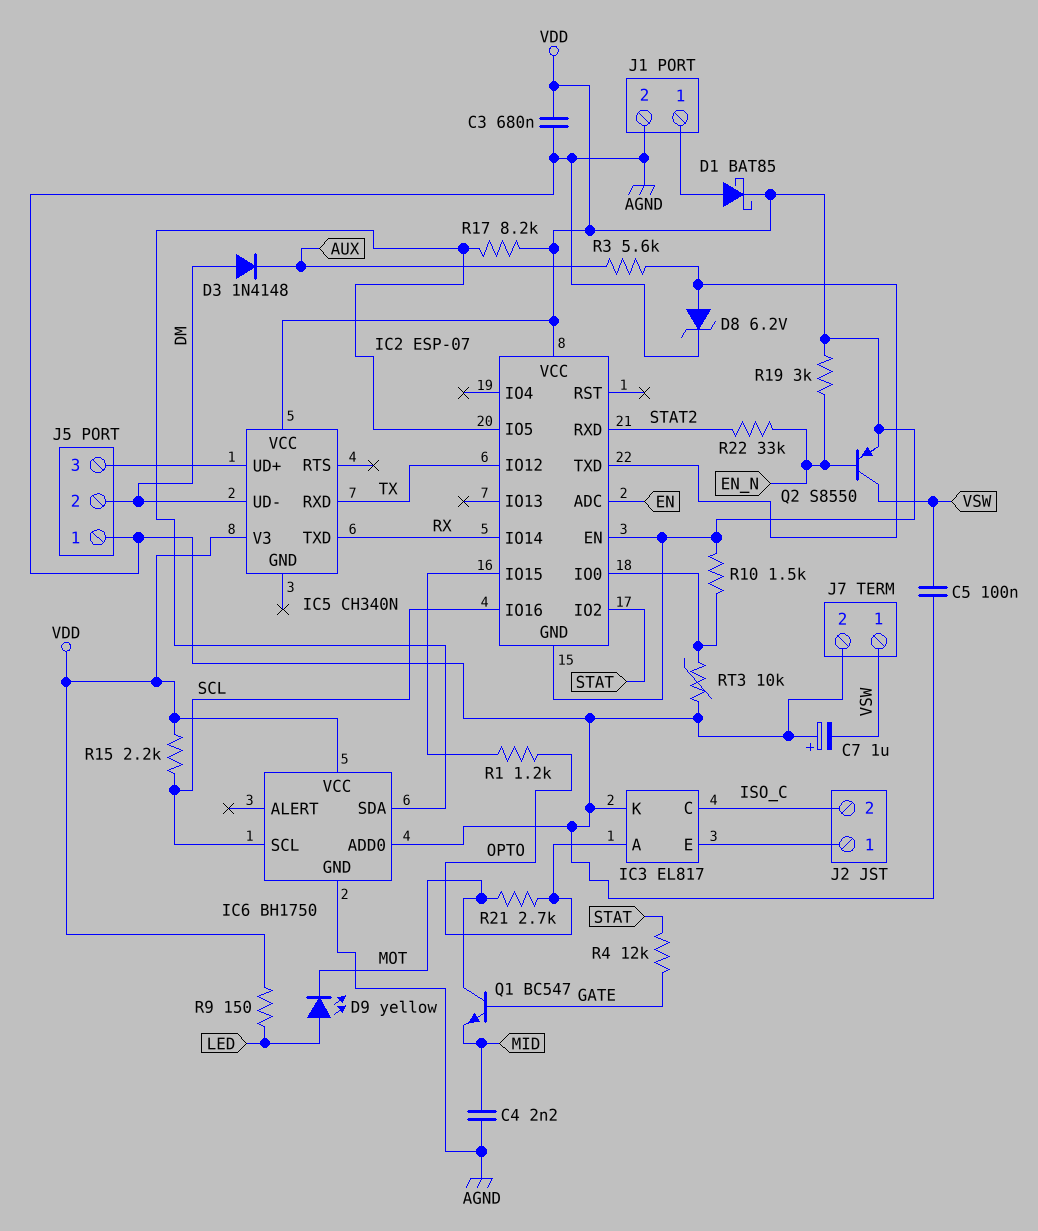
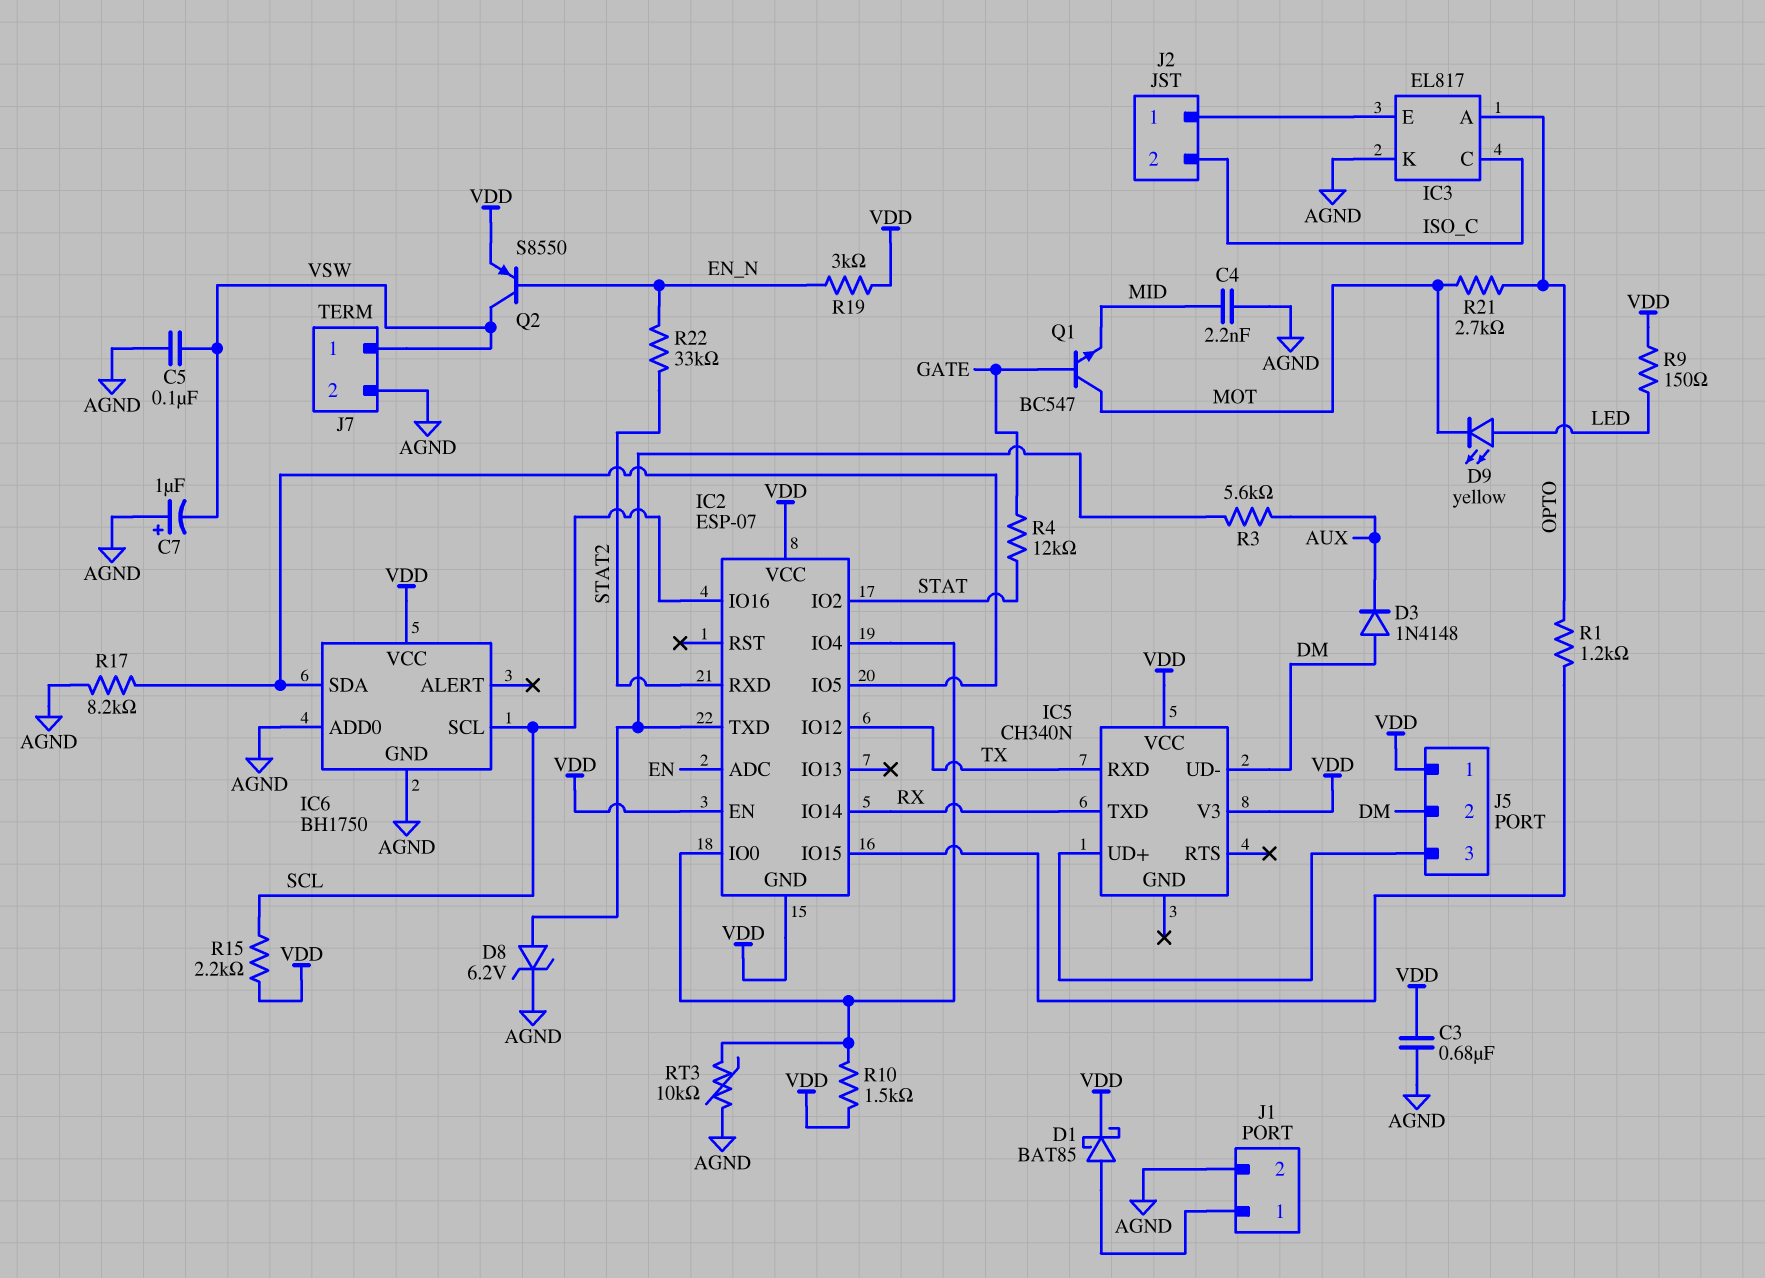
IC2 pin IO4: none -> IC2/IO0
J5 pin 1: AGND -> VDD
R17: 8.2k (IC2/IO5, VDD) -> 8.2k (AGND, IC2/IO5)

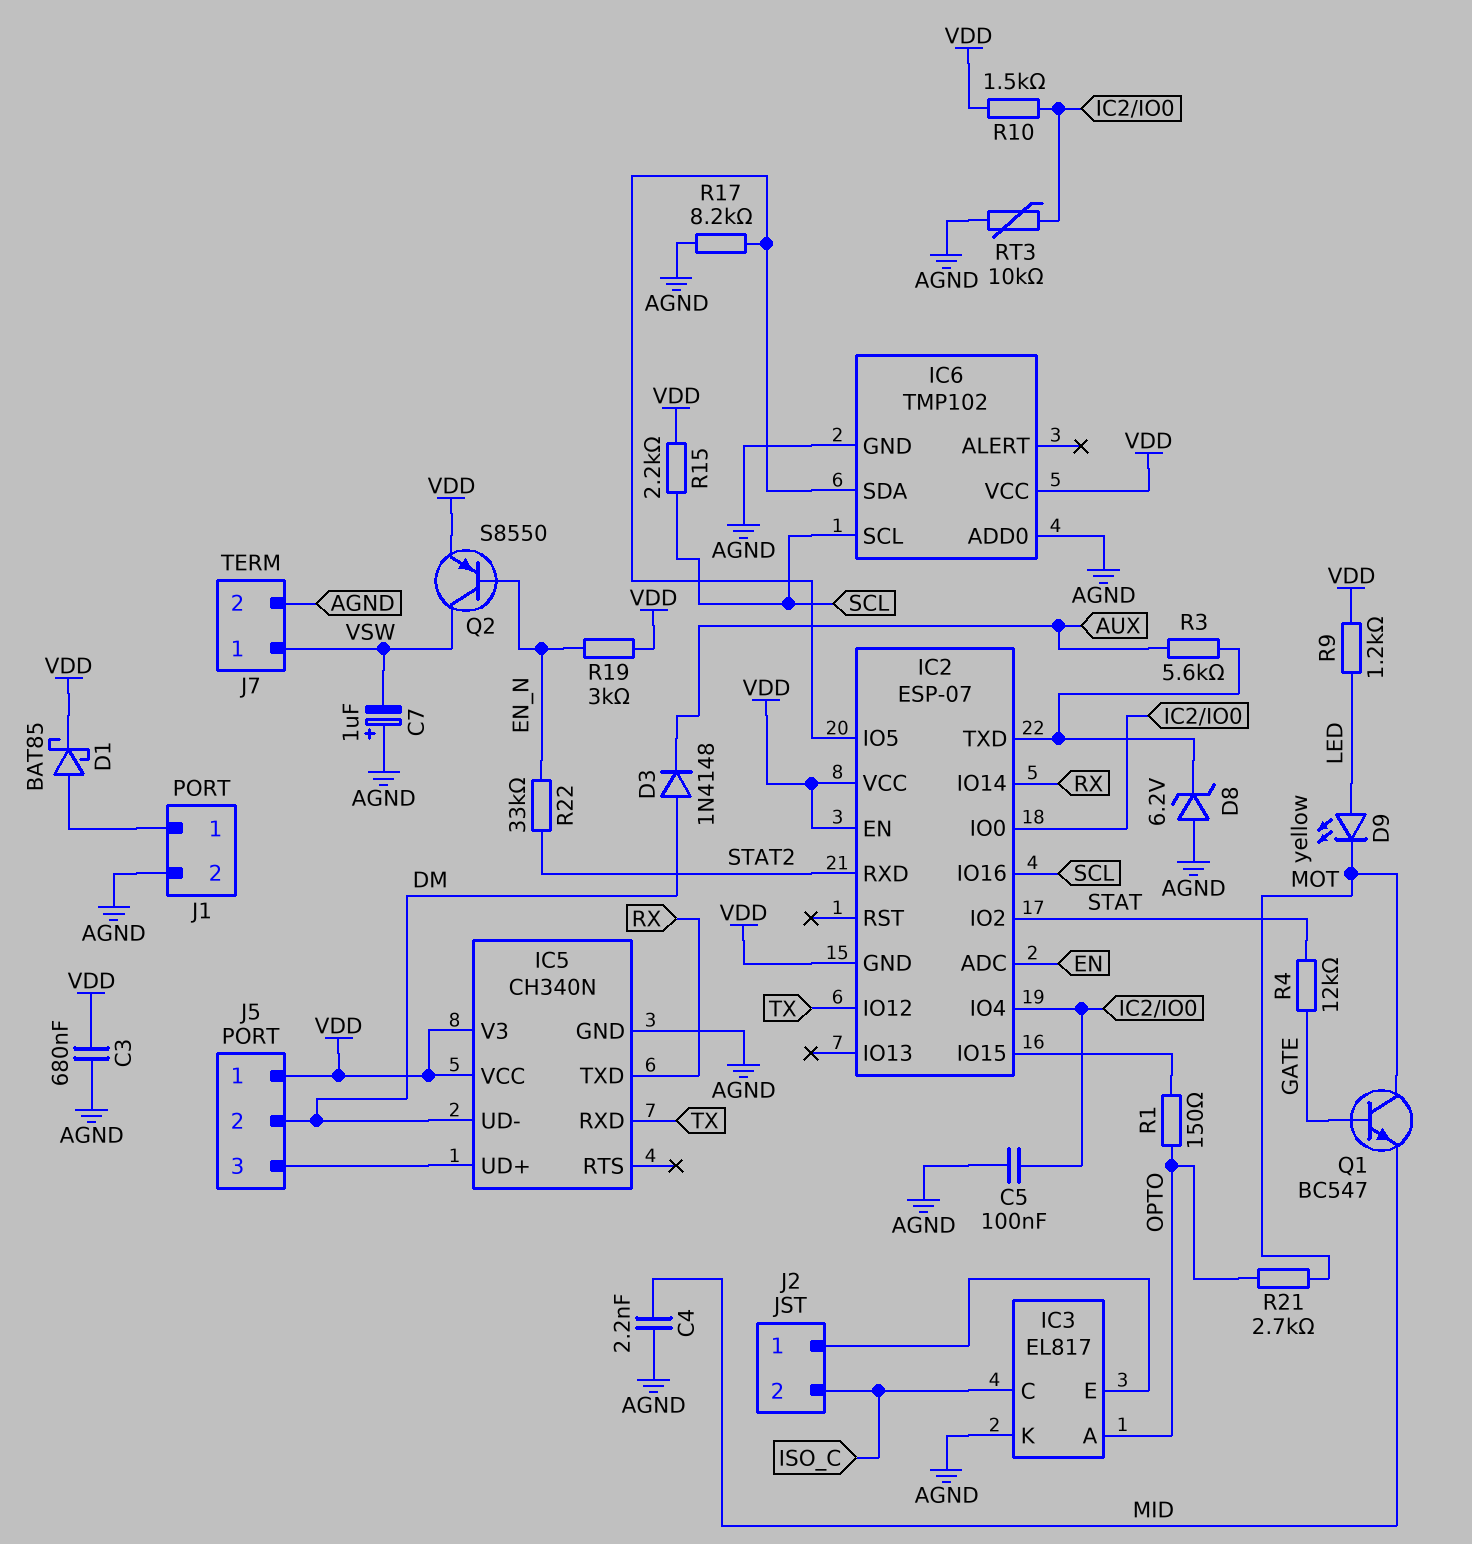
C5: 100nF (AGND, VSW) -> 100nF (AGND, IC2/IO0)
D8: zener 6.2V (A IC2/TXD, K AGND) -> zener 6.2V (A AGND, K IC2/TXD)
IC5 pin GND: none -> AGND
IC6: BH1750 -> TMP102
R1: 1.2k (IC2/IO15, OPTO) -> 150 (IC2/IO15, OPTO)
R9: 150 (LED, VDD) -> 1.2k (LED, VDD)

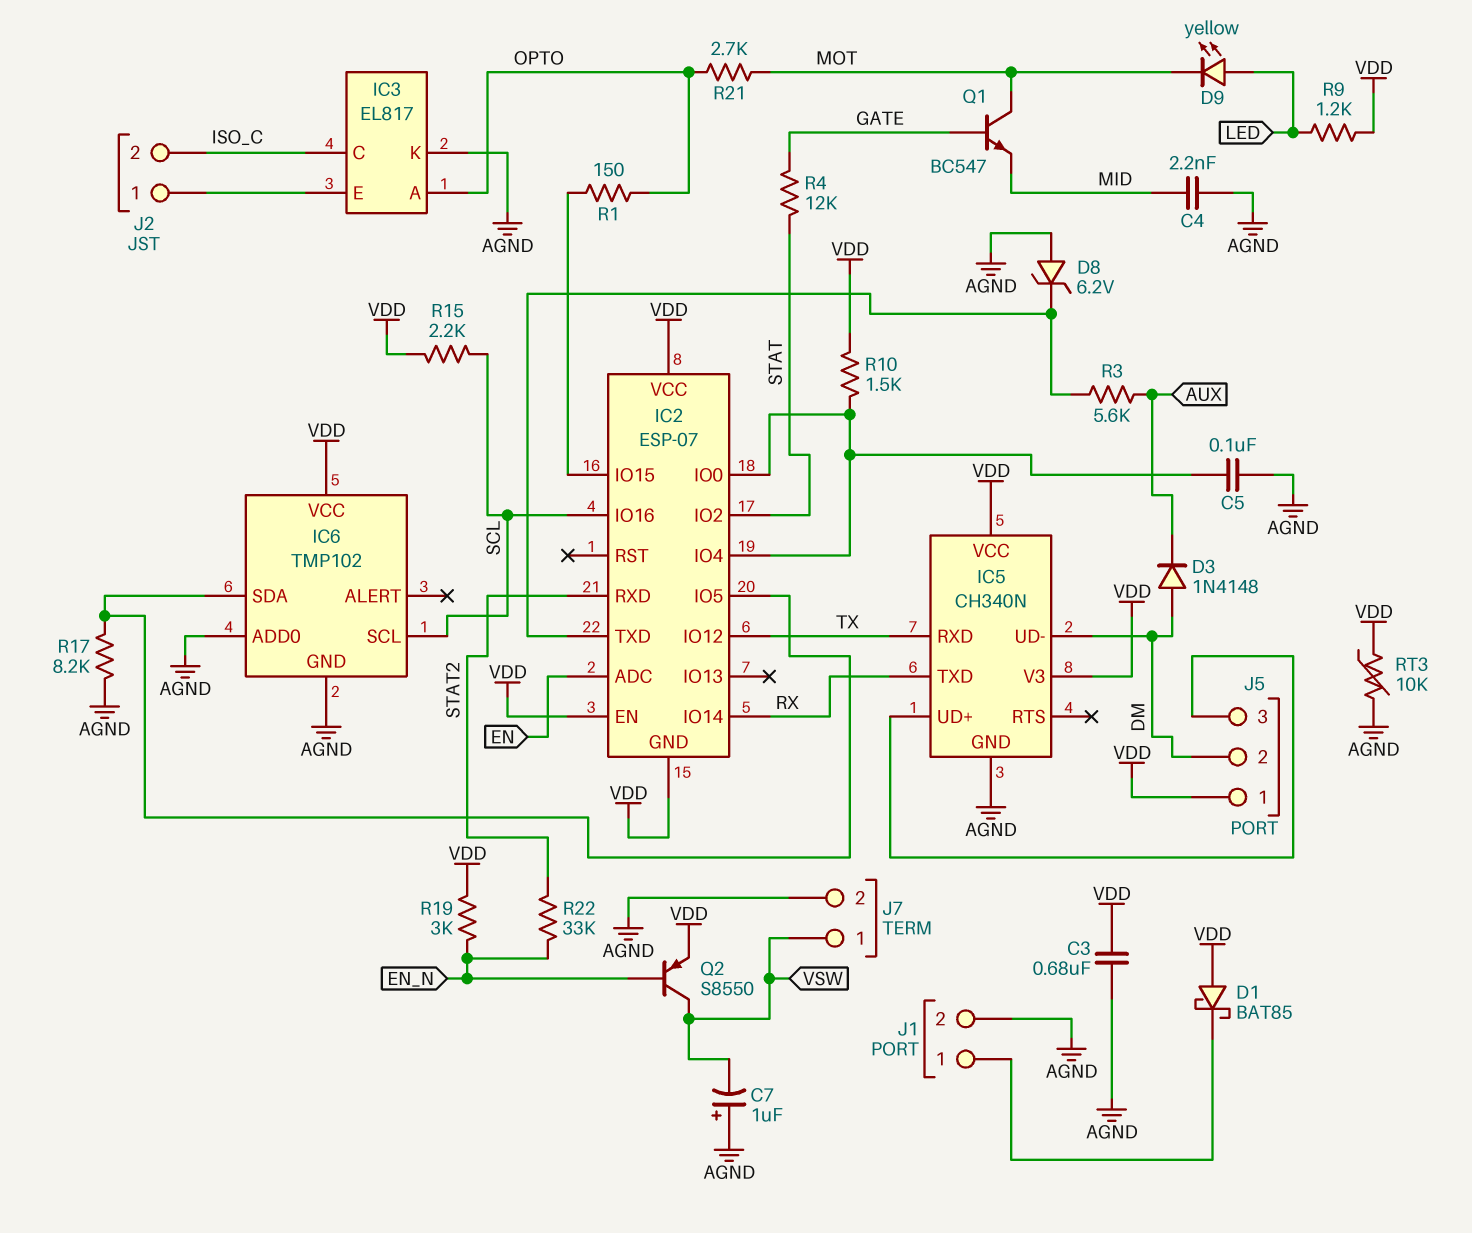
D1: schottky BAT85 (A J1/1, K VDD) -> schottky BAT85 (A VDD, K J1/1)
RT3: 10k (AGND, IC2/IO0) -> 10k (AGND, VDD)

